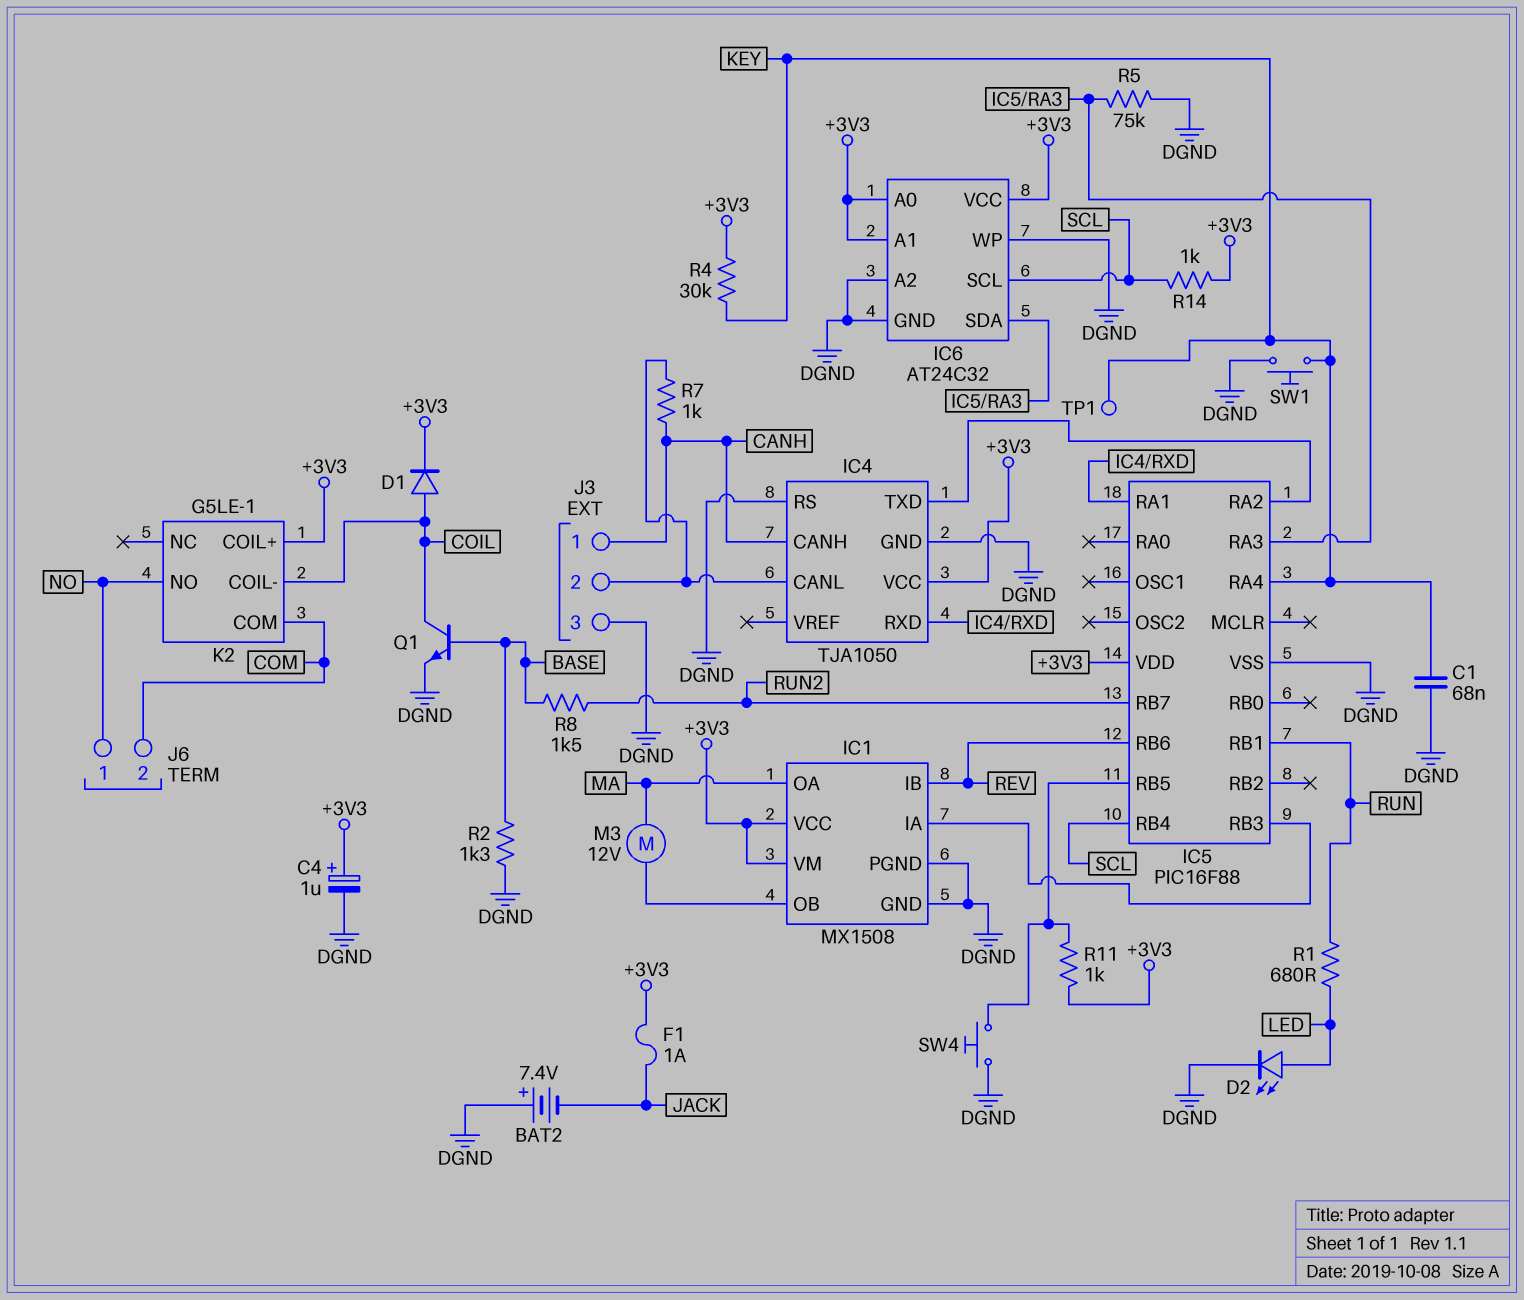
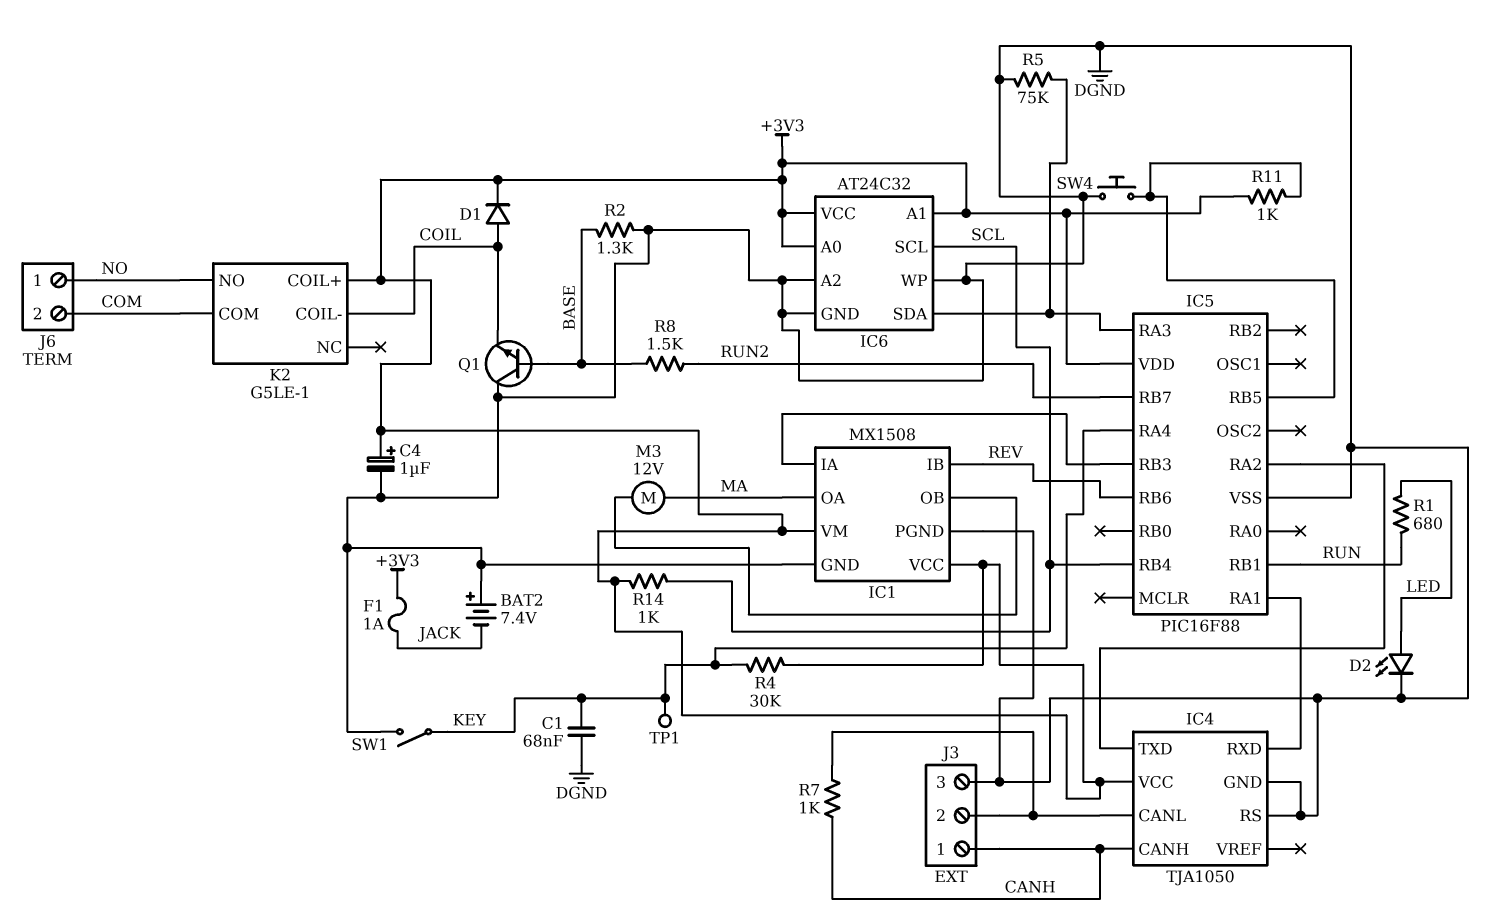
Q1: NPN (B BASE, C COIL, E DGND) -> NPN (B BASE, C DGND, E COIL)
SW1: button (DGND, KEY) -> switch (DGND, KEY)

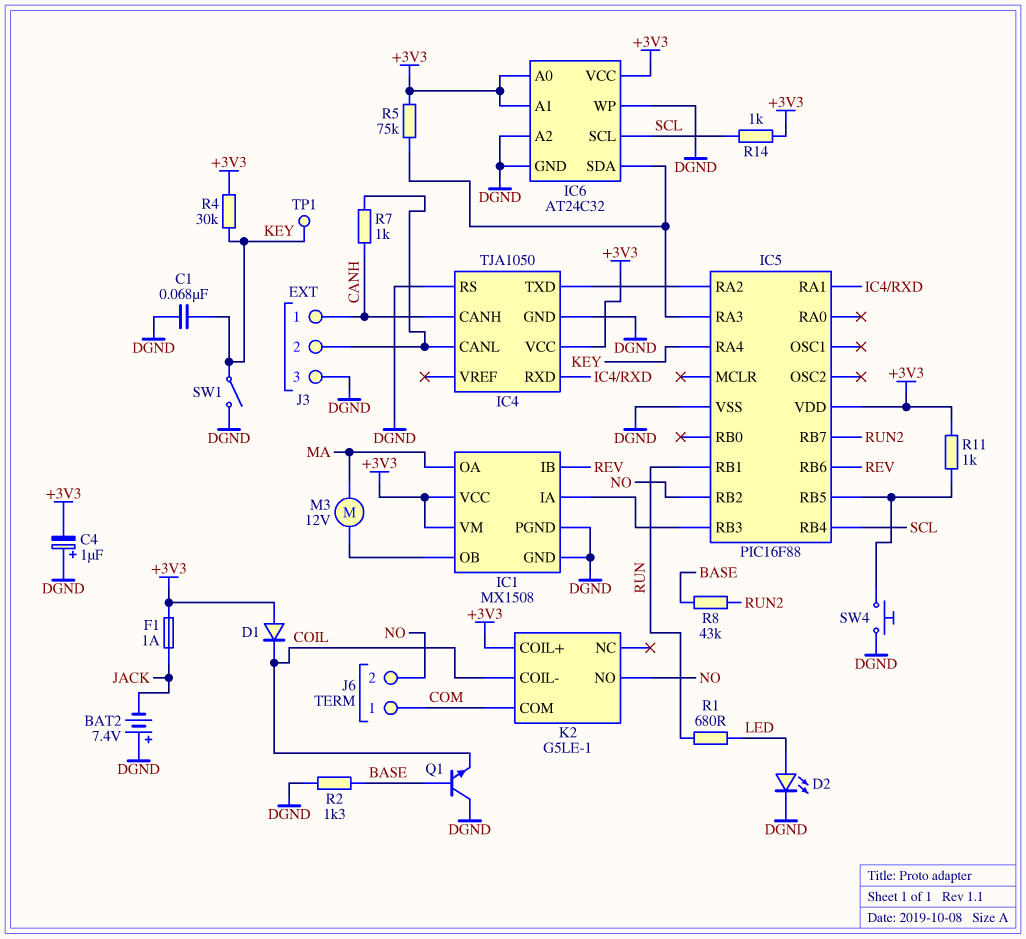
C4: 1uF (plus +3V3, minus DGND) -> 1uF (plus DGND, minus +3V3)
D1: diode (A COIL, K +3V3) -> diode (A +3V3, K COIL)
IC5 pin RB2: none -> NO
J6 pin 1: NO -> COM
J6 pin 2: COM -> NO
R5: 75k (DGND, IC5/RA3) -> 75k (+3V3, IC5/RA3)
R8: 1.5k (BASE, RUN2) -> 43k (BASE, RUN2)

